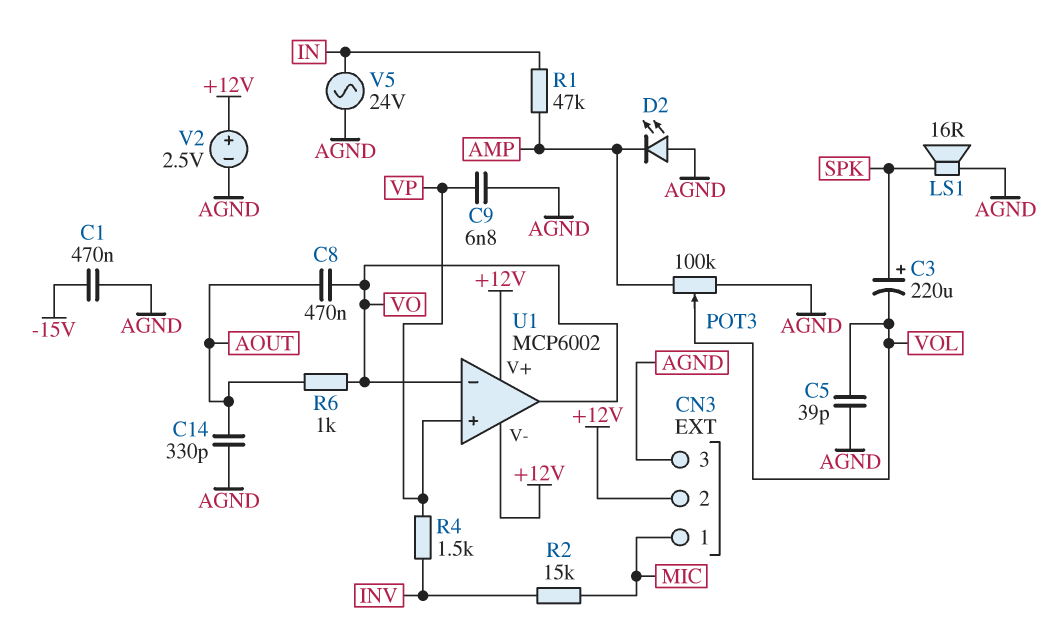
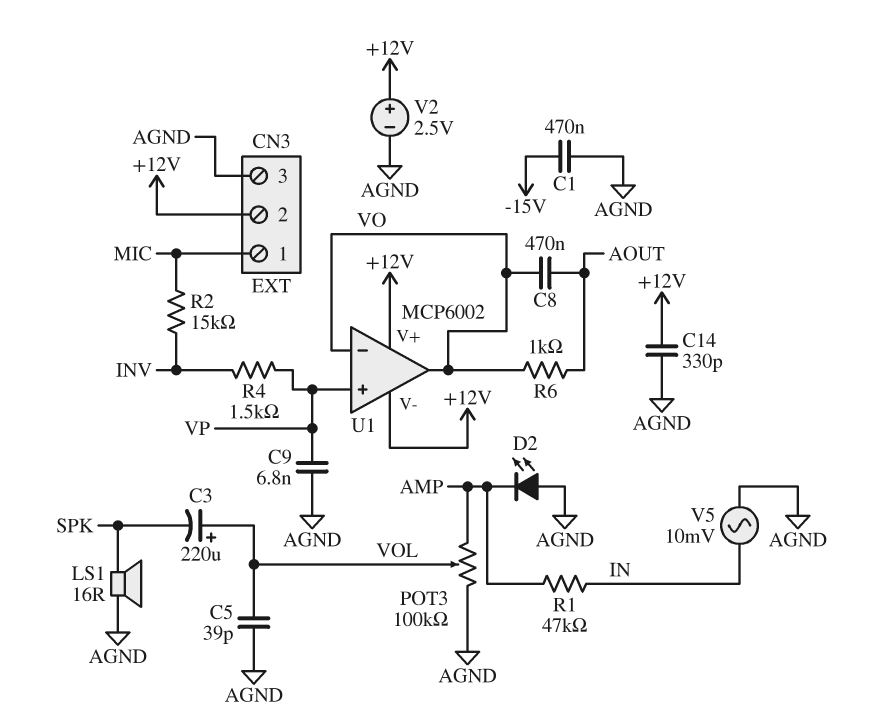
C3: 220uF (plus SPK, minus VOL) -> 220uF (plus VOL, minus SPK)
C14: 330pF (AGND, AOUT) -> 330pF (+12V, AGND)
V5: AC 24V (AGND, IN) -> AC 10mV (AGND, IN)

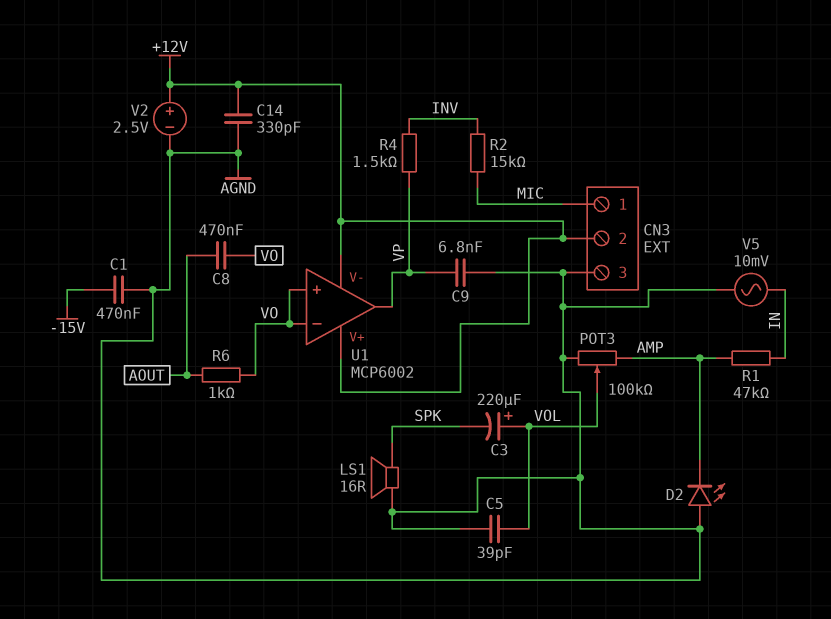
U1 pin in+: VP -> VO
U1 pin out: VO -> VP

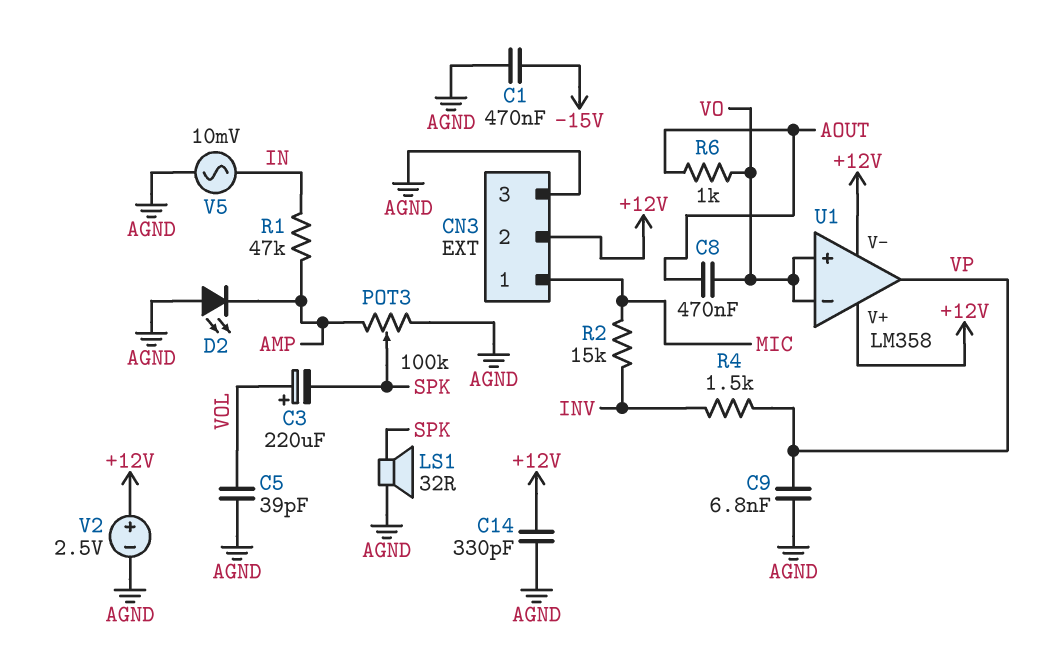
LS1: speaker 16R (AGND, SPK) -> speaker 32R (AGND, SPK)
POT3: 100k (AGND, AMP, wiper VOL) -> 100k (AGND, AMP, wiper SPK)
U1: MCP6002 -> LM358

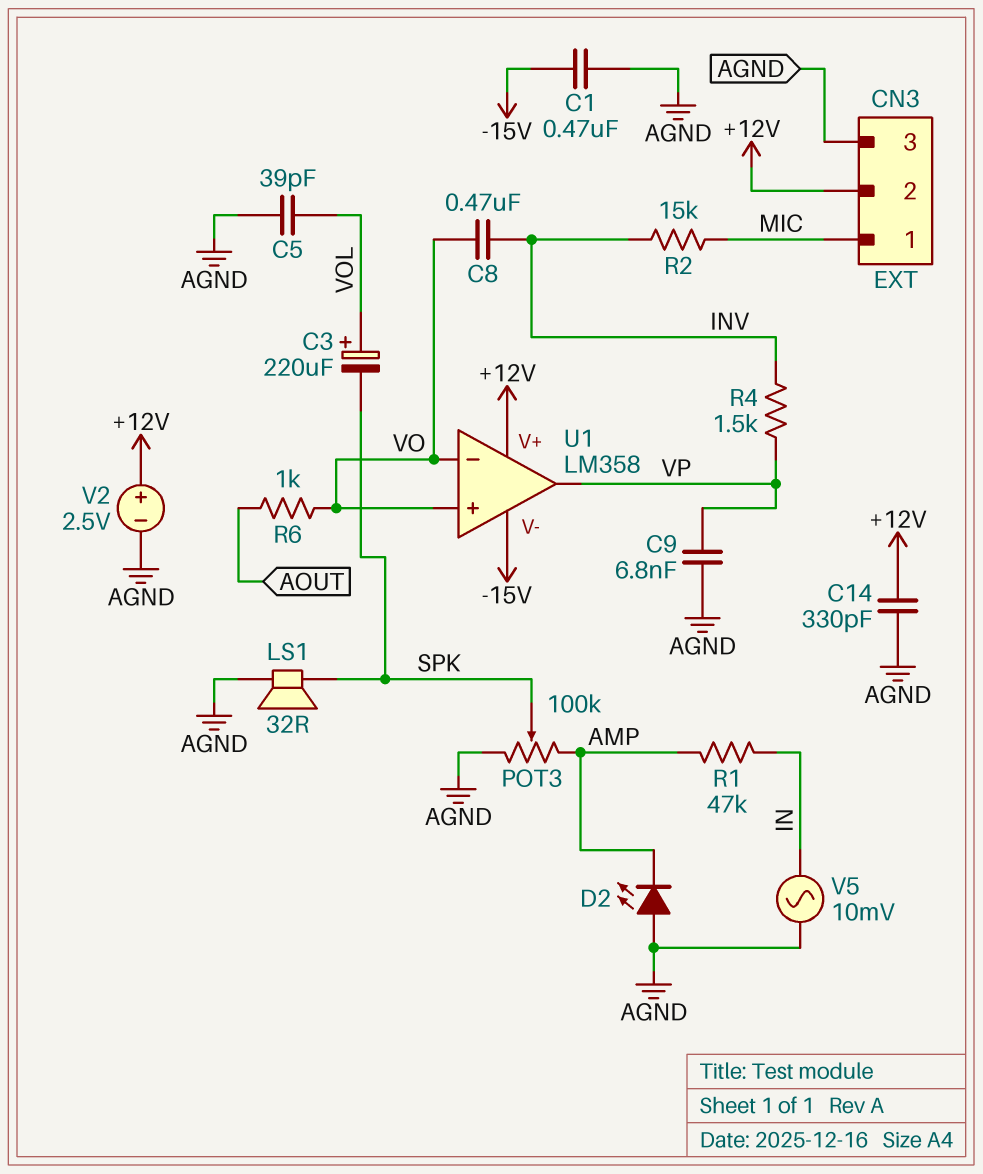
C8: 470nF (AOUT, VO) -> 470nF (INV, VO)
U1 pin V-: +12V -> -15V

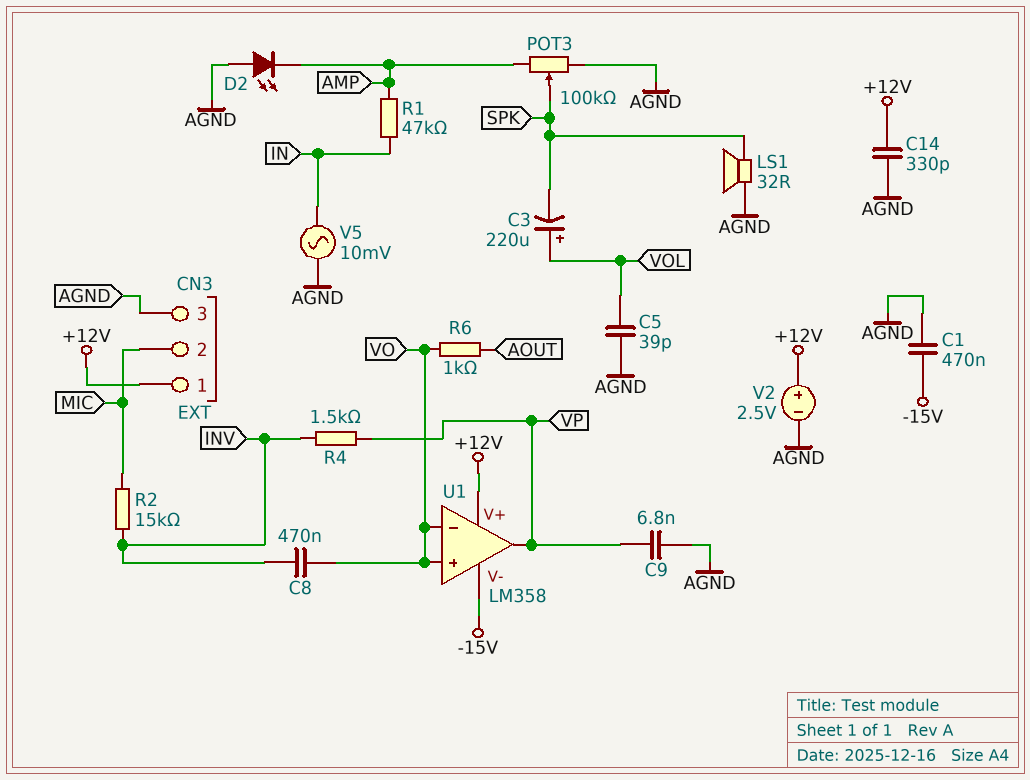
CN3 pin 1: MIC -> +12V
CN3 pin 2: +12V -> MIC

